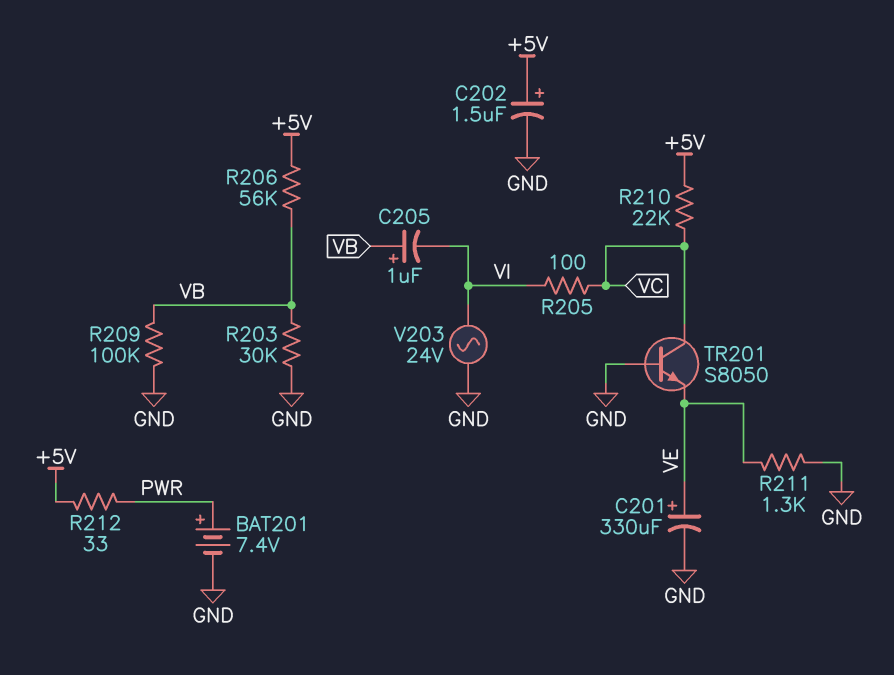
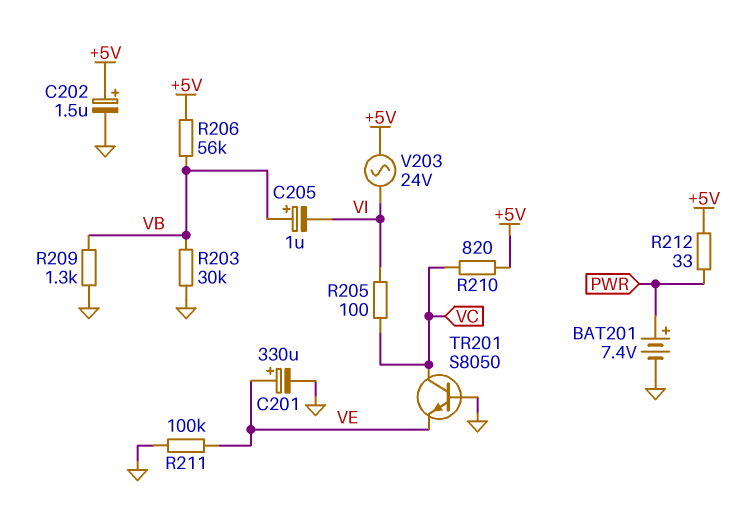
R209: 100k (GND, VB) -> 1.3k (GND, VB)
R210: 22k (+5V, VC) -> 820 (+5V, VC)
R211: 1.3k (GND, VE) -> 100k (GND, VE)
V203: AC 24V (GND, VI) -> AC 24V (+5V, VI)

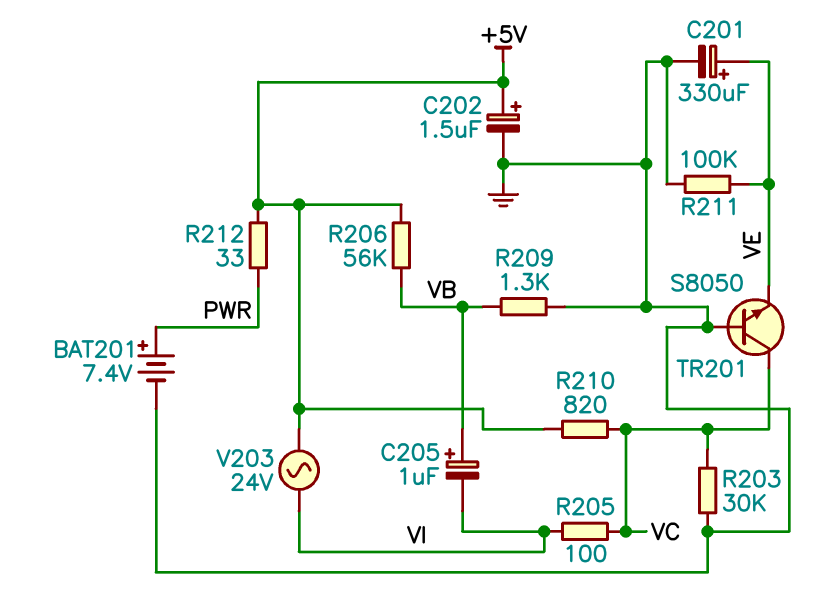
R203: 30k (GND, VB) -> 30k (GND, VC)

